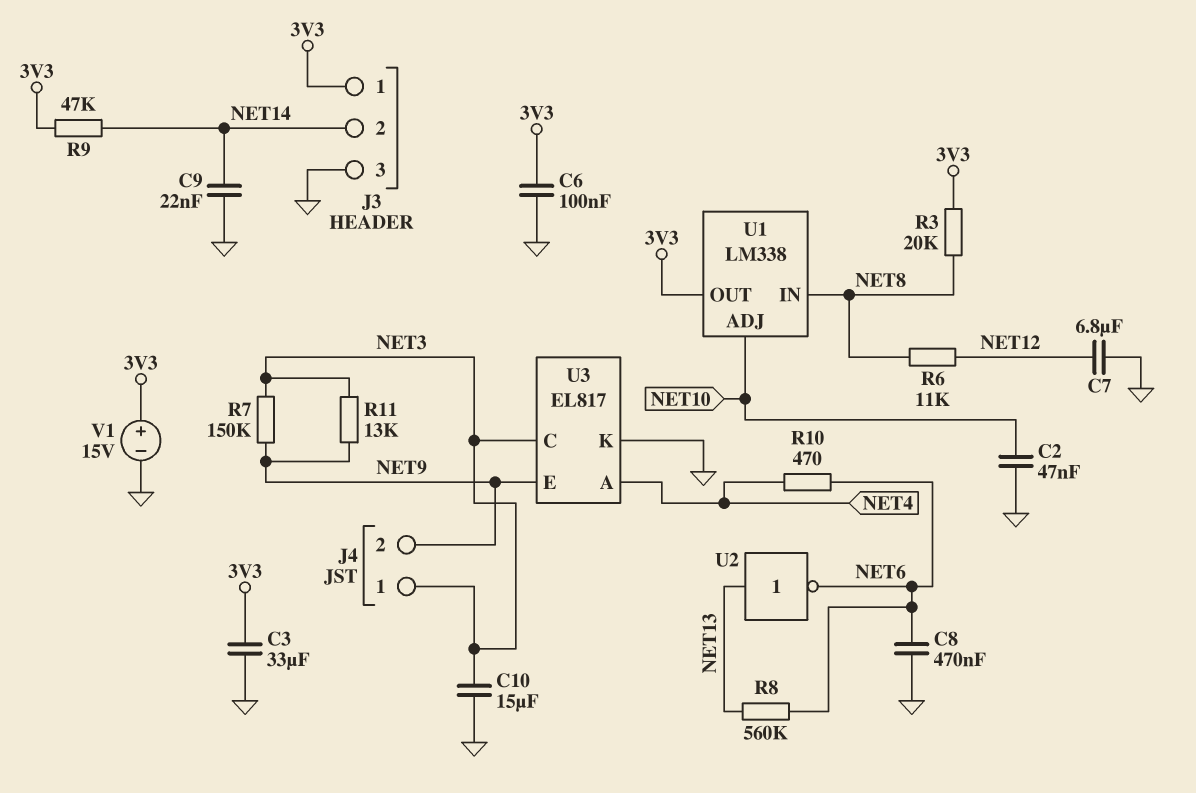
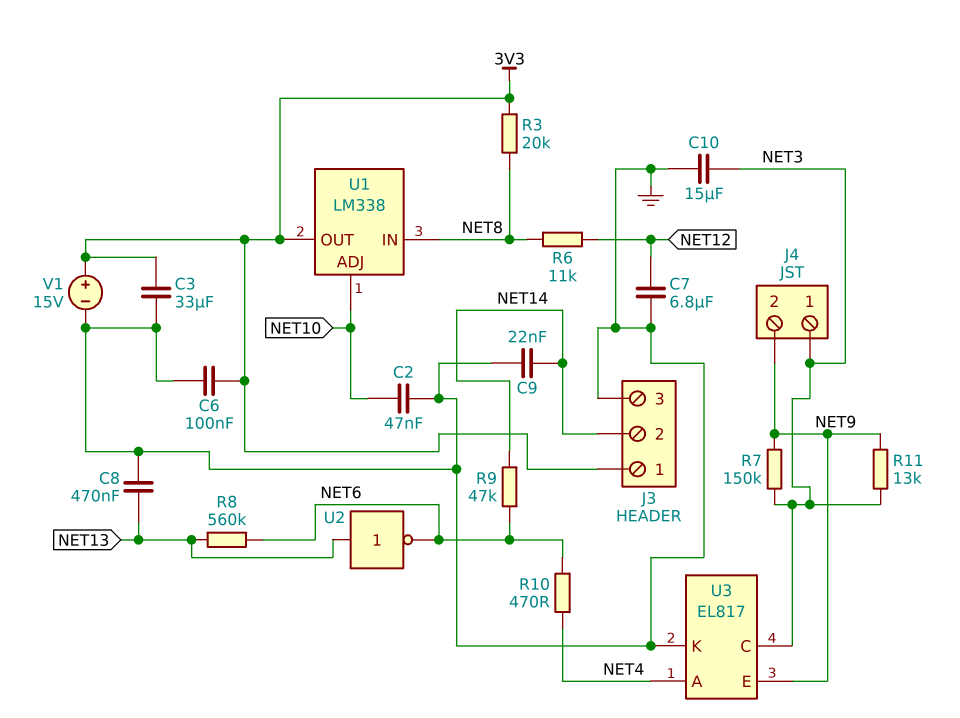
C8: 470nF (GND, NET6) -> 470nF (GND, NET13)
R9: 47k (3V3, NET14) -> 47k (NET6, NET14)

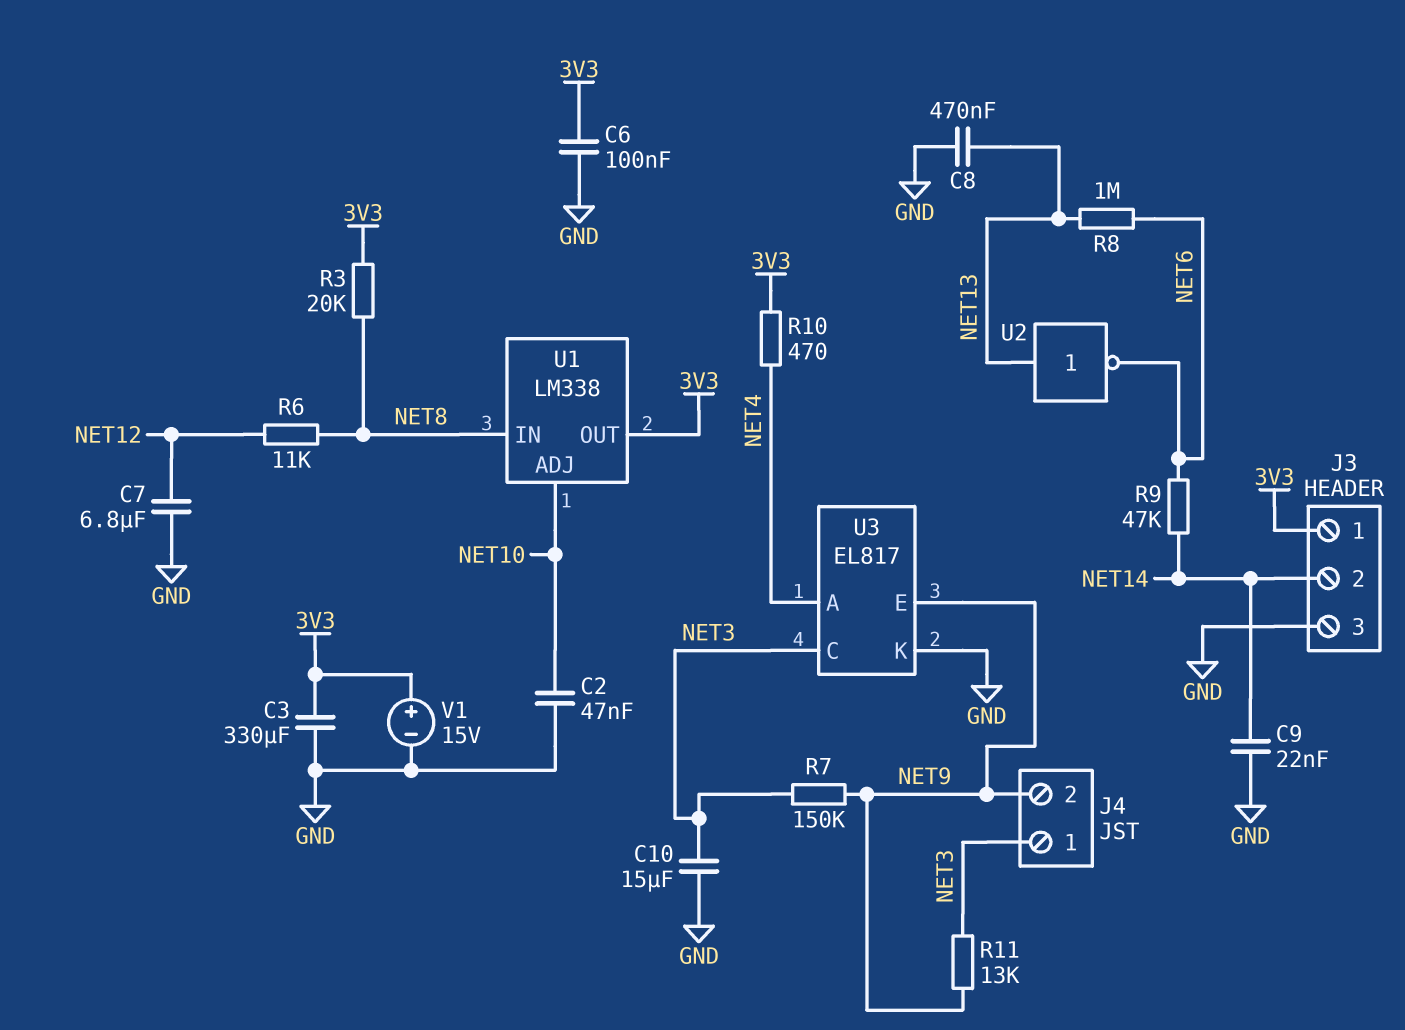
C3: 33uF (3V3, GND) -> 330uF (3V3, GND)
R8: 560k (NET6, NET13) -> 1M (NET6, NET13)
R10: 470 (NET4, NET6) -> 470 (3V3, NET4)

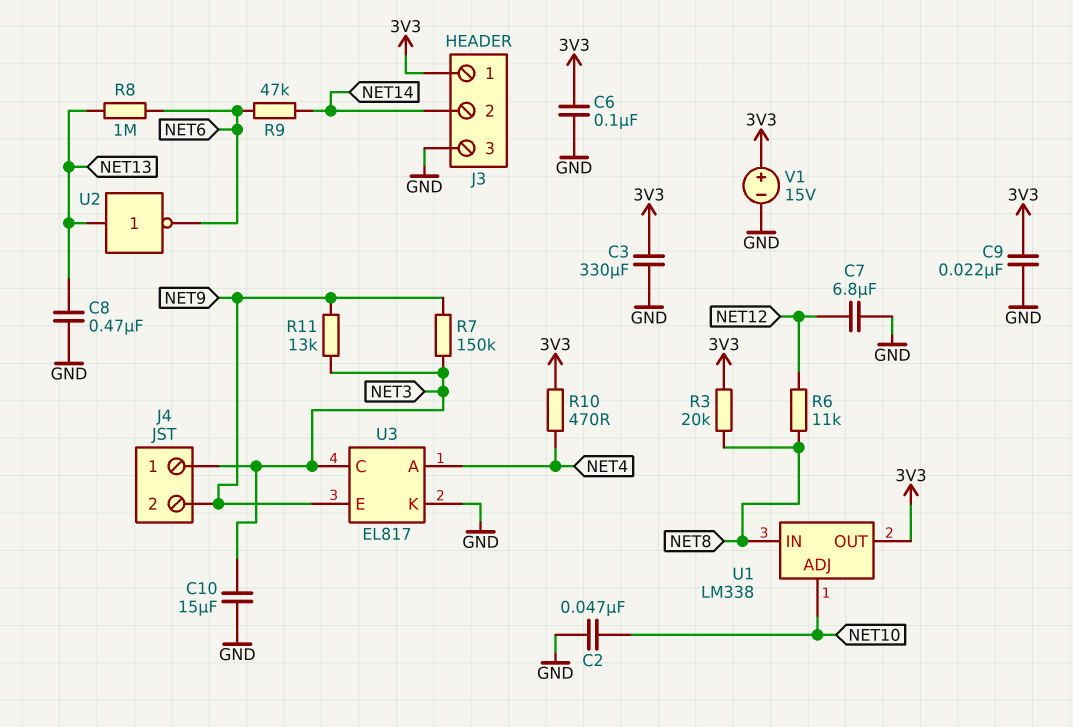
C9: 22nF (GND, NET14) -> 22nF (3V3, GND)

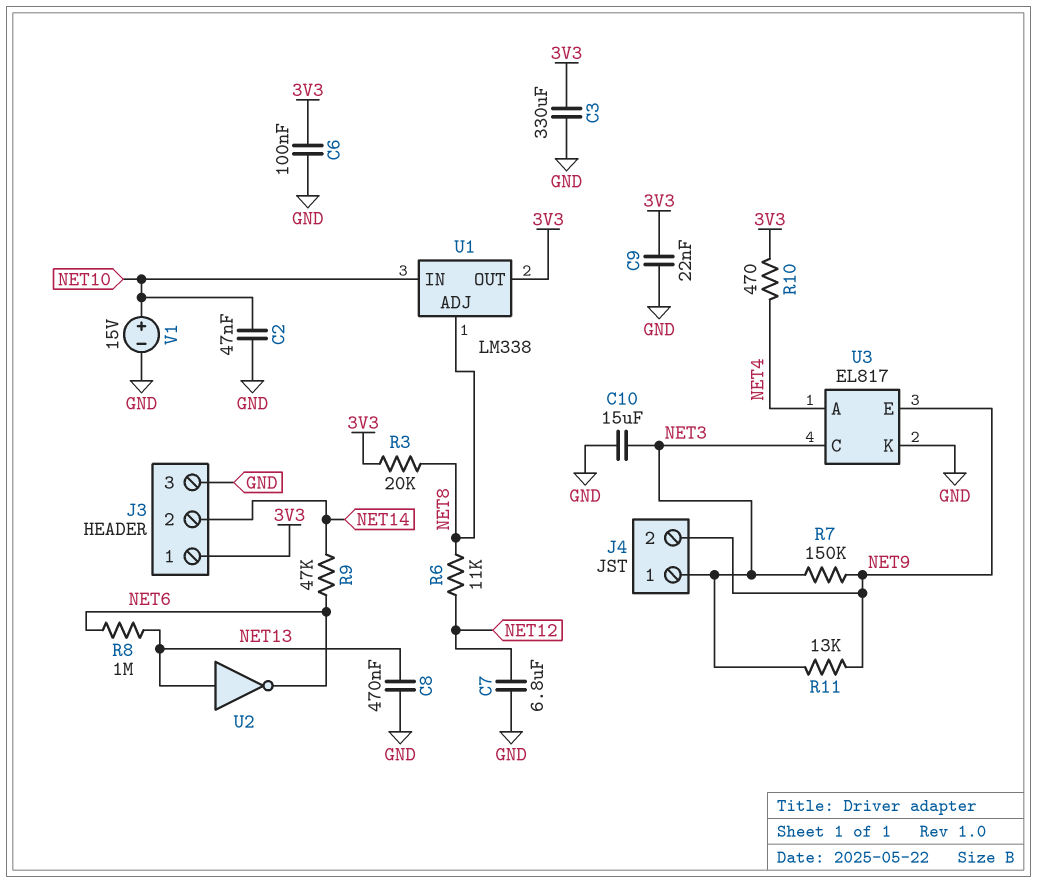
U1 pin ADJ: NET10 -> NET8
U1 pin IN: NET8 -> NET10
V1: 15V (plus 3V3, minus GND) -> 15V (plus NET10, minus GND)

